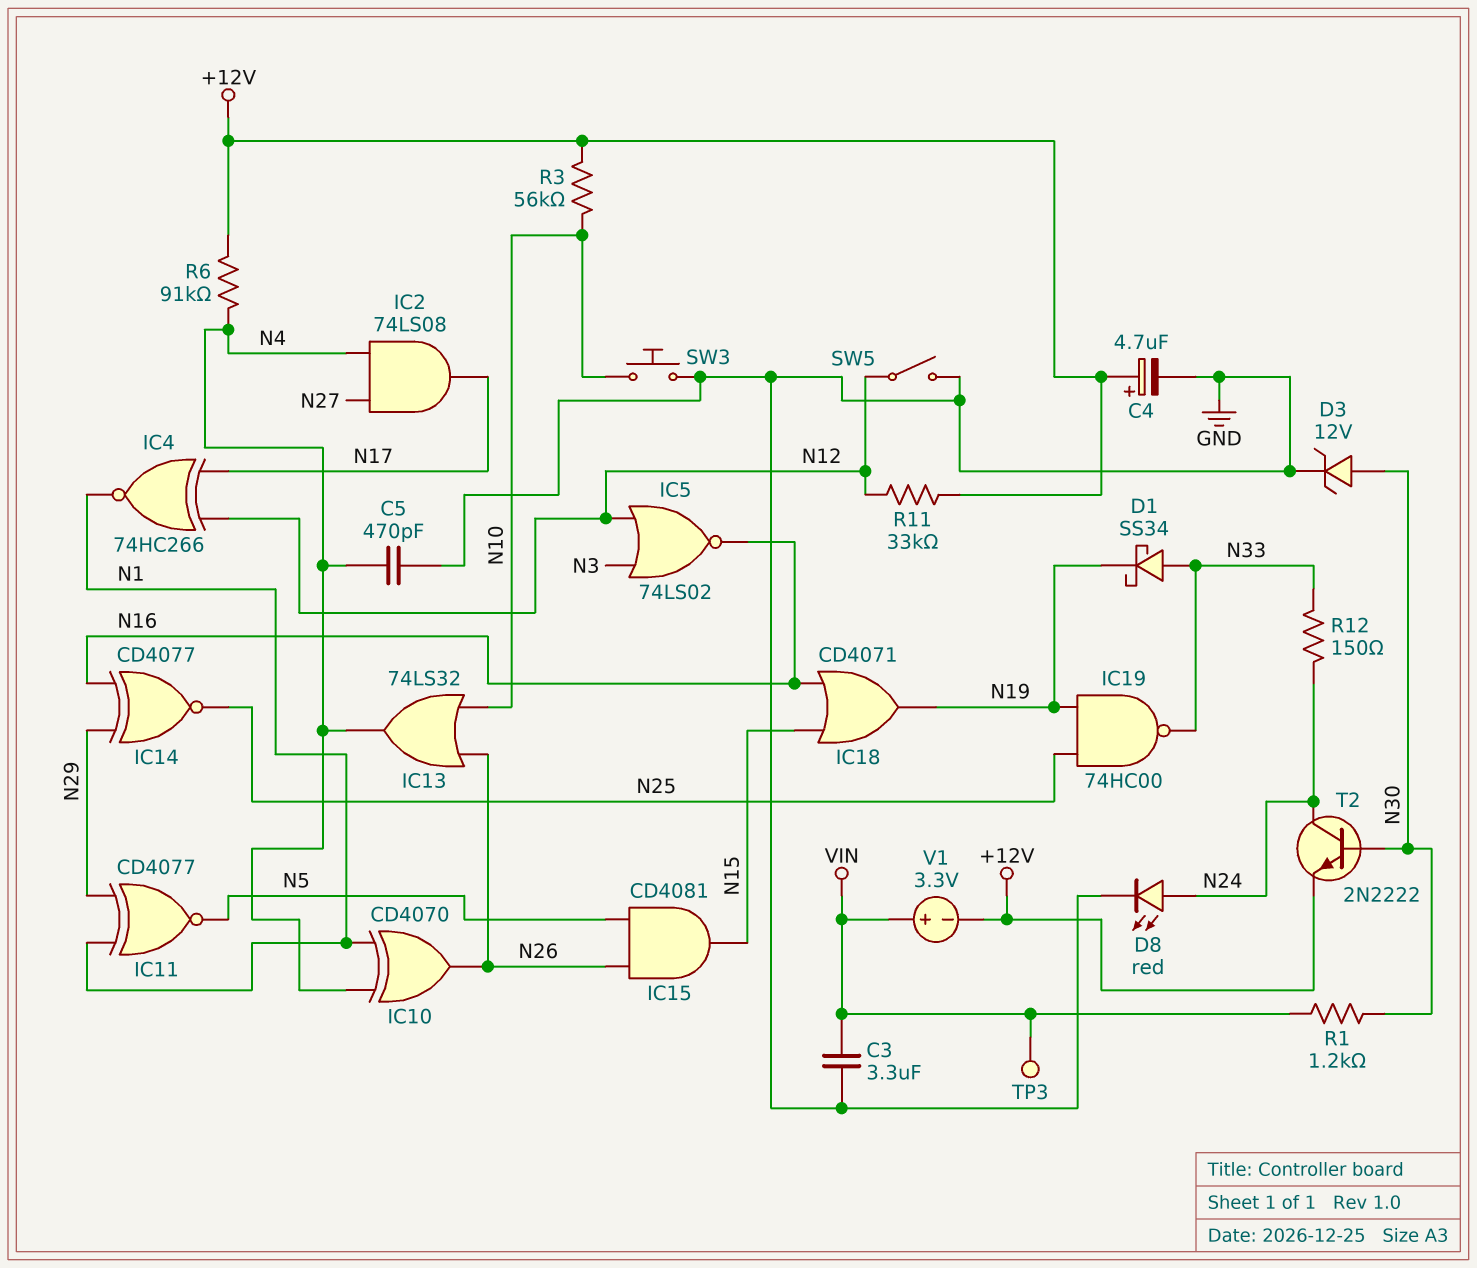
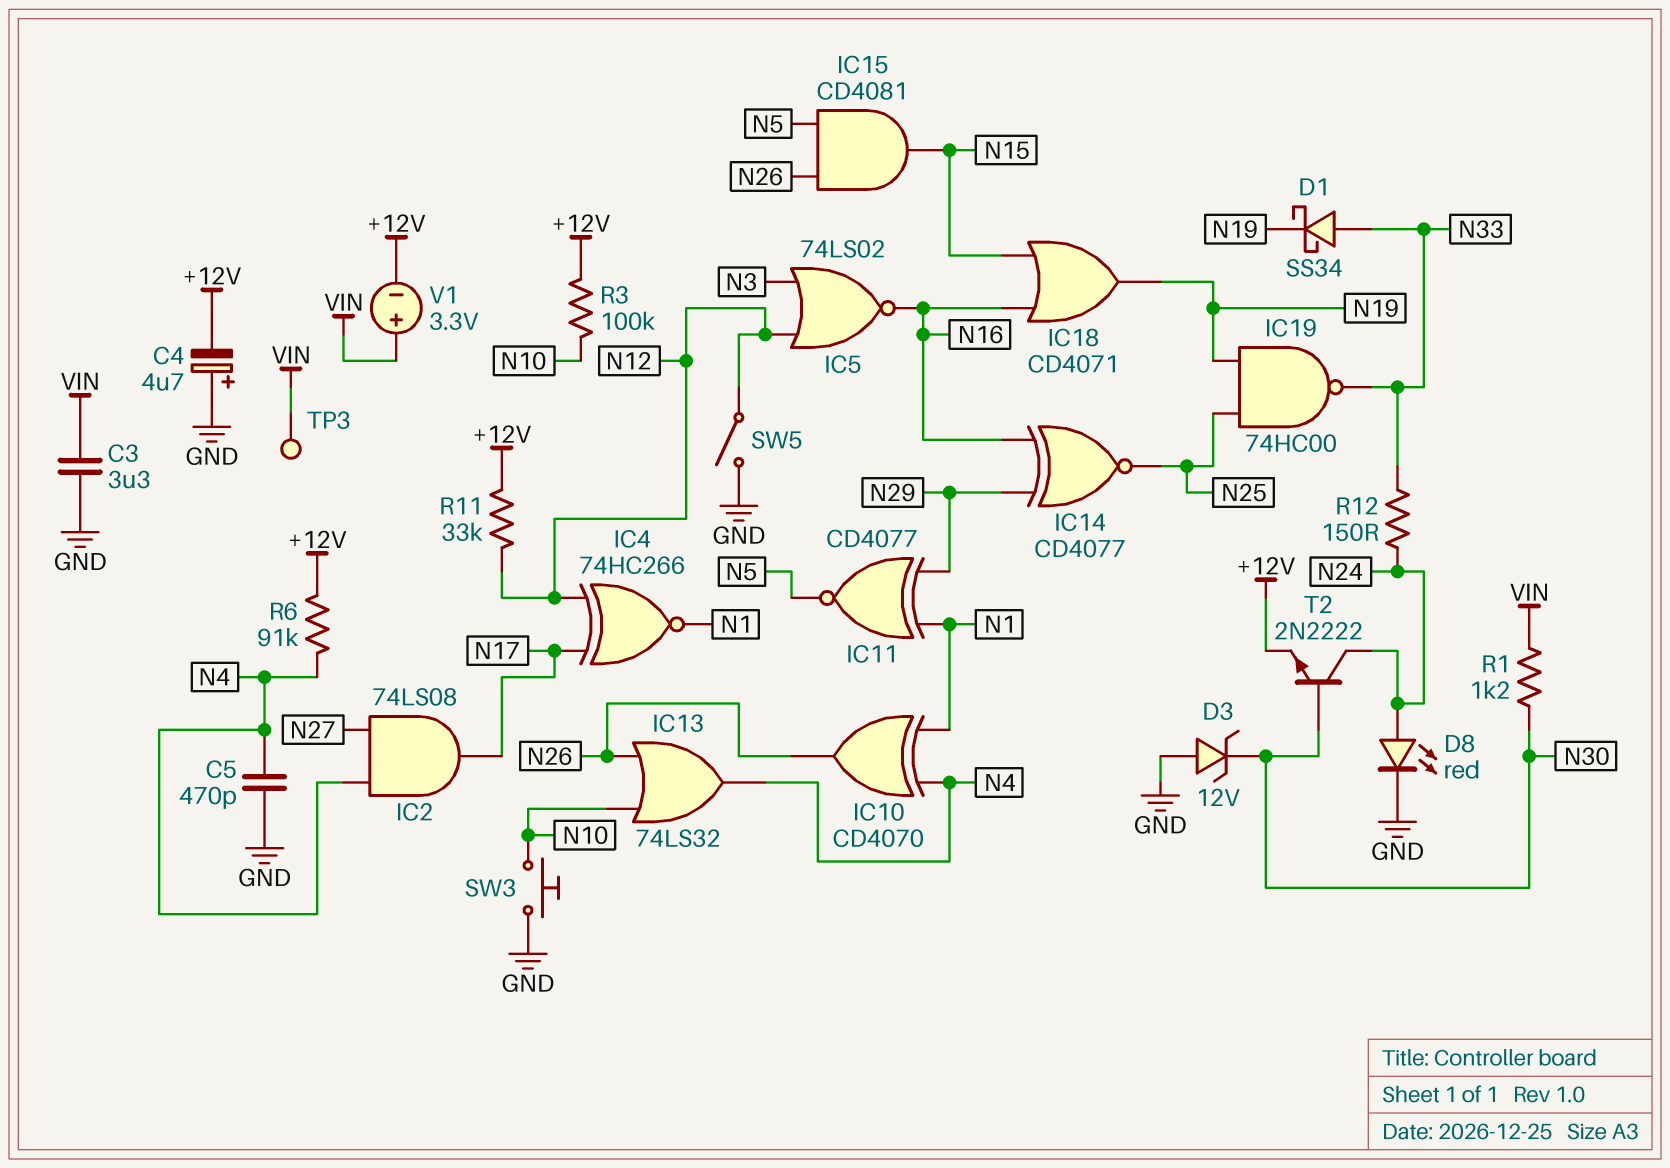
C4: 4.7uF (plus +12V, minus GND) -> 4.7uF (plus GND, minus +12V)
D3: zener 12V (A N30, K GND) -> zener 12V (A GND, K N30)
R3: 56k (+12V, N10) -> 100k (+12V, N10)

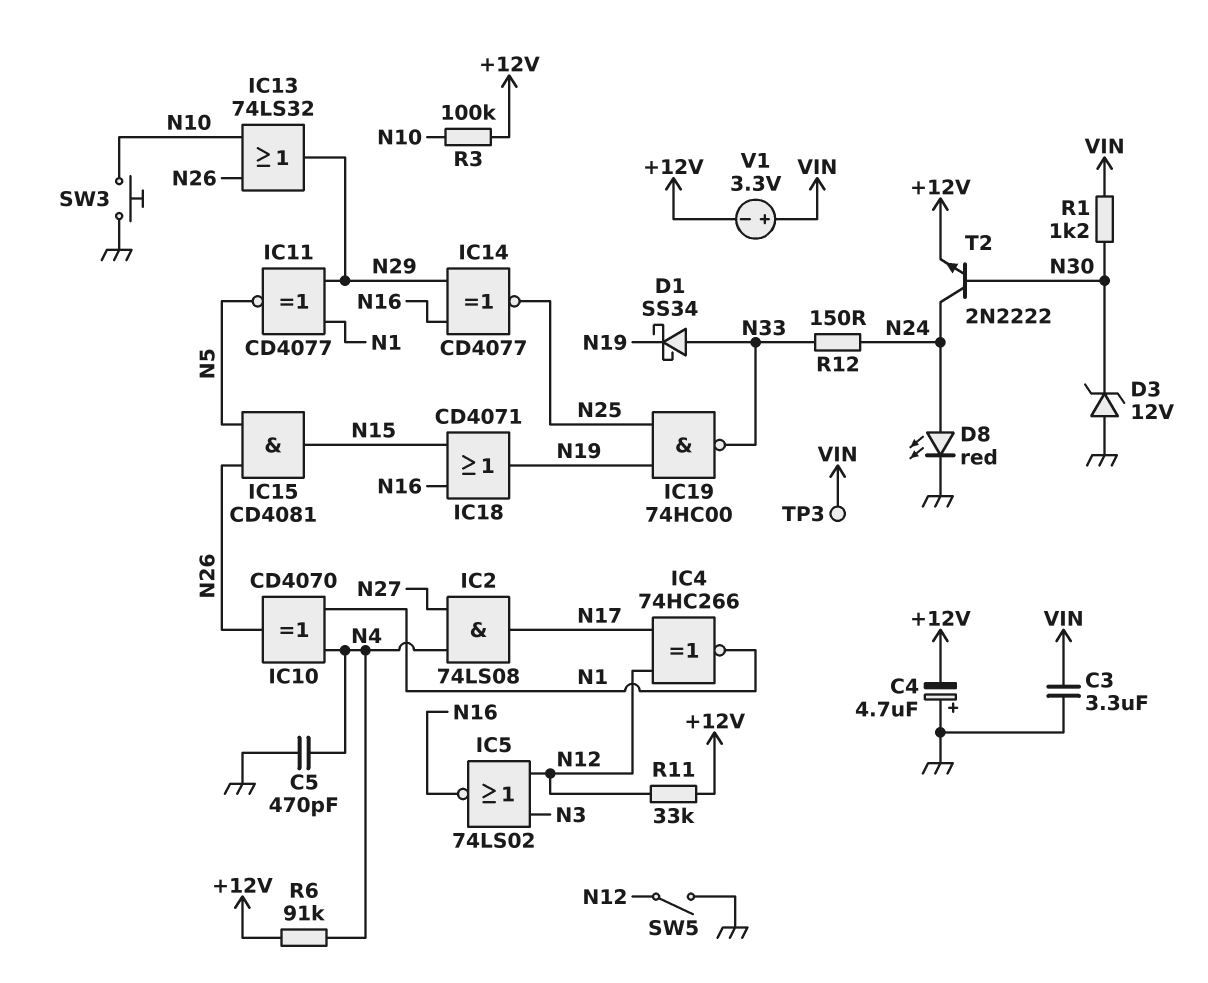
IC13: OR 74LS32 (in N10, in N26, out N4) -> OR 74LS32 (in N10, in N26, out N29)

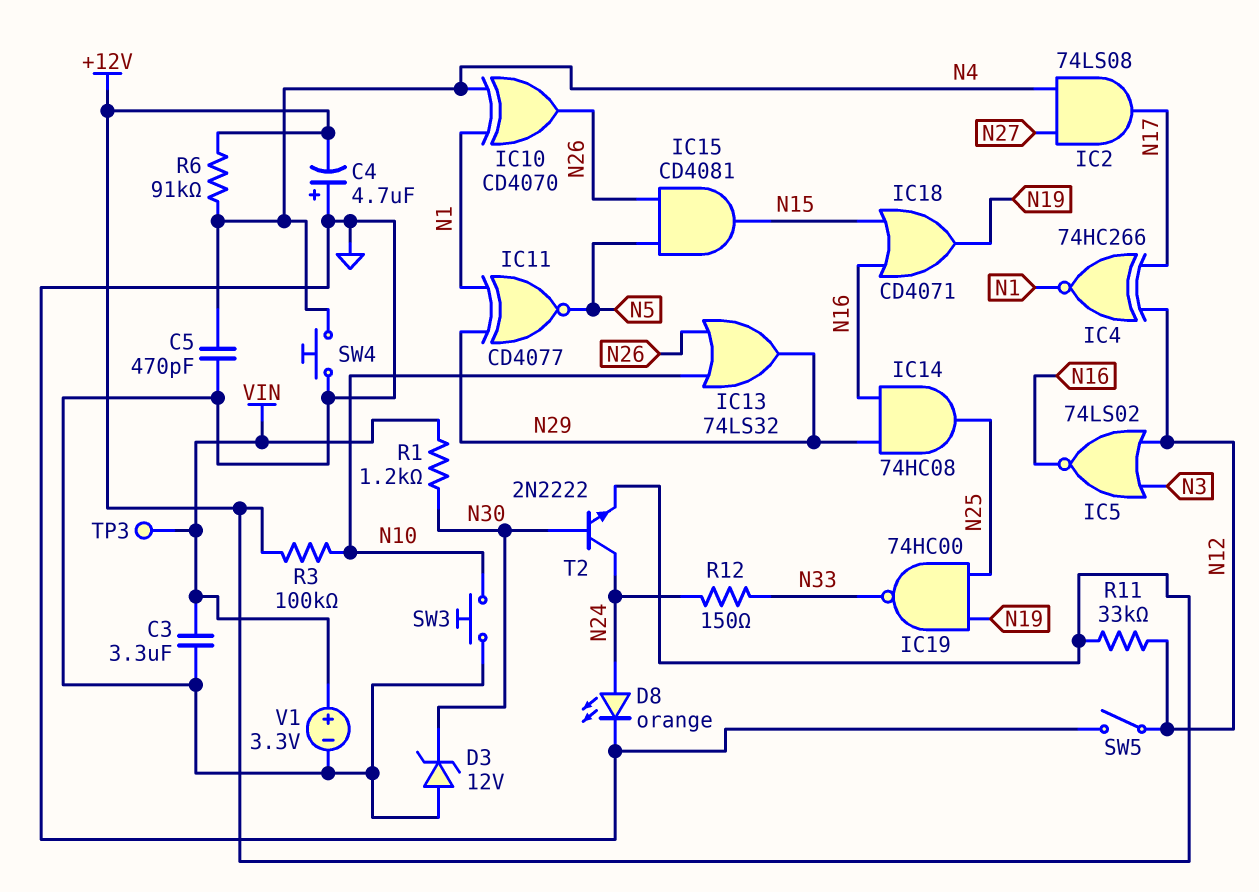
D1: schottky SS34 (A N33, K N19) -> none
D8: LED red (A N24, K GND) -> LED orange (A N24, K GND)
IC14: XNOR CD4077 (in N16, in N29, out N25) -> AND 74HC08 (in N16, in N29, out N25)
SW4: none -> button (GND, N4)
V1: 3.3V (plus VIN, minus +12V) -> 3.3V (plus VIN, minus GND)

